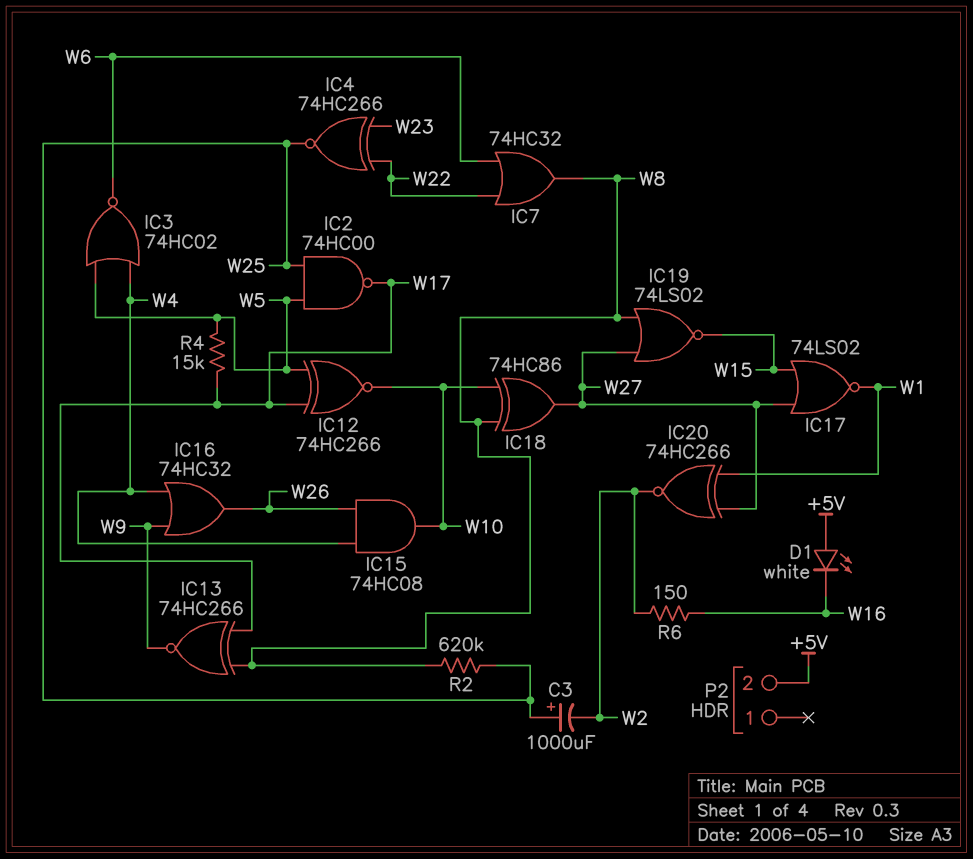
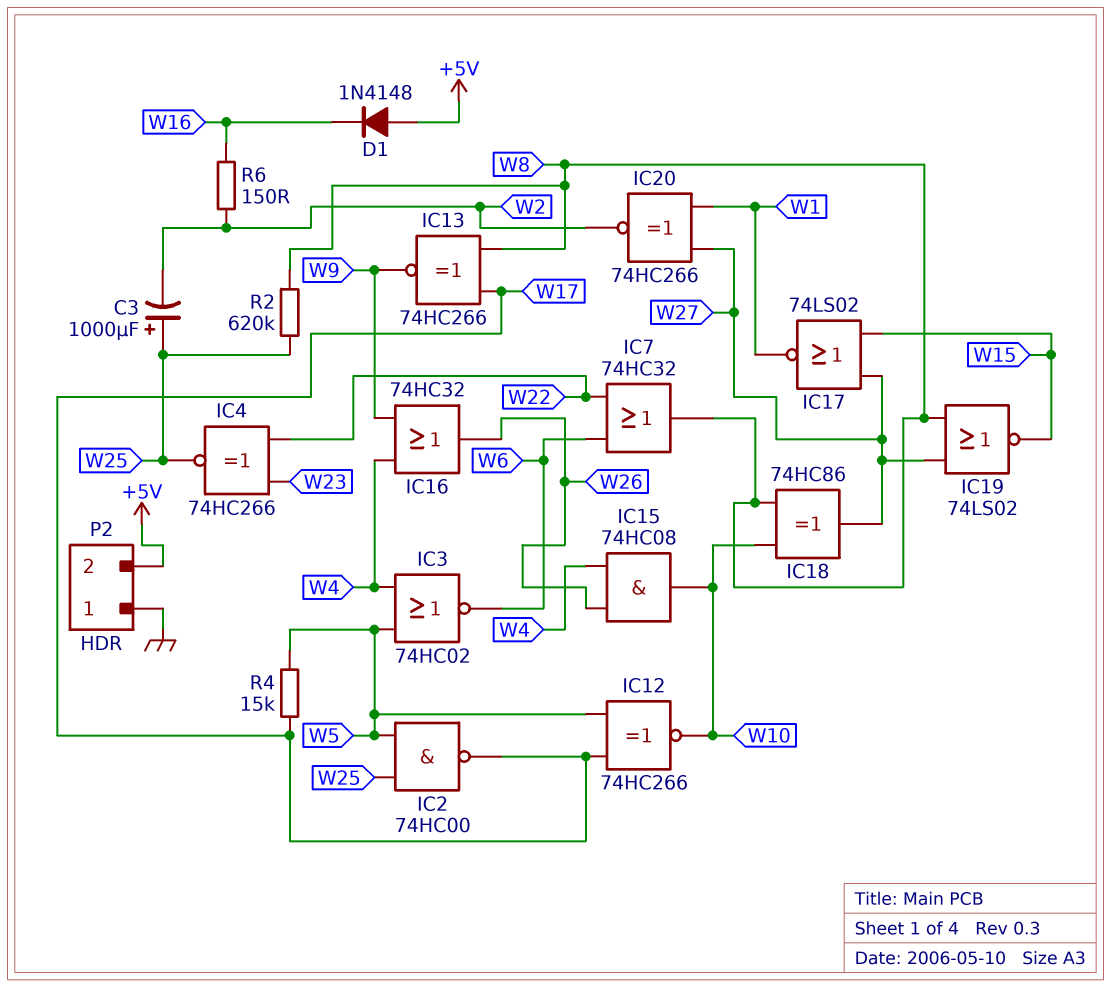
D1: LED white (A +5V, K W16) -> diode 1N4148 (A +5V, K W16)
P2 pin 1: none -> GND

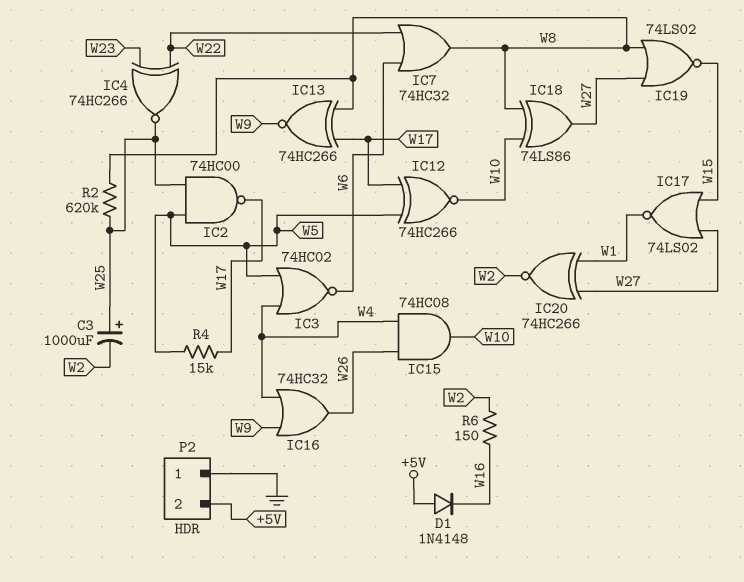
IC18: XOR 74HC86 (in W8, in W10, out W27) -> XOR 74LS86 (in W8, in W10, out W27)

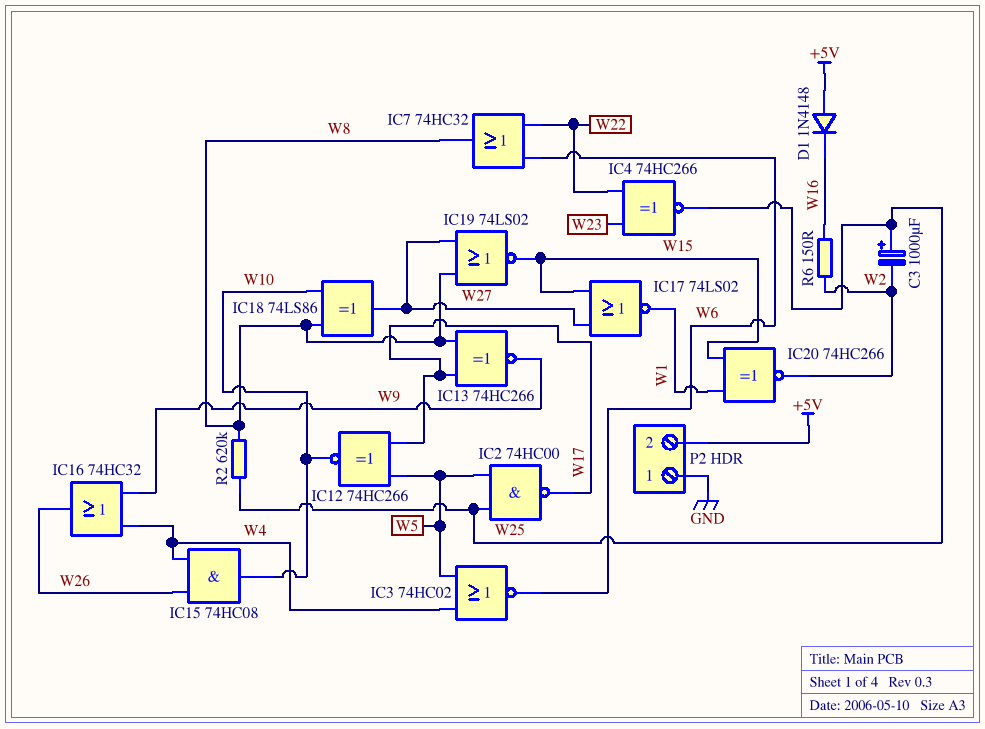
IC20: XNOR 74HC266 (in W1, in W27, out W2) -> XNOR 74HC266 (in W1, in W15, out W2)
R4: 15k (W5, W17) -> none

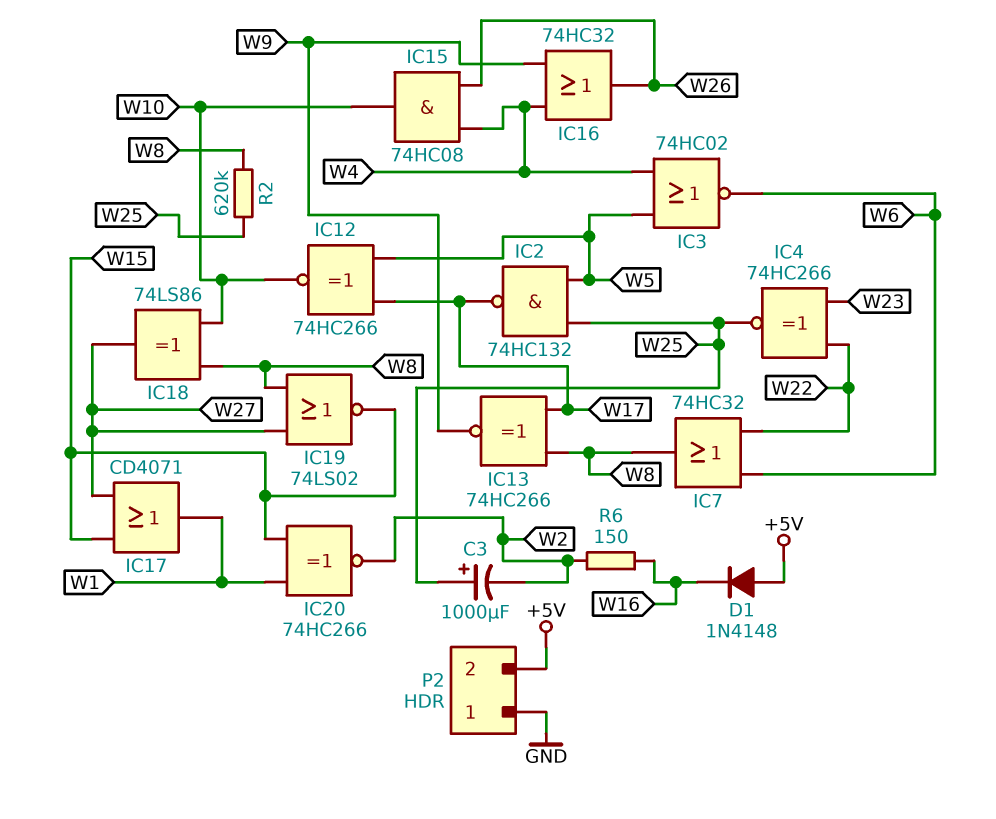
IC2: NAND 74HC00 (in W5, in W25, out W17) -> NAND 74HC132 (in W5, in W25, out W17)
IC17: NOR 74LS02 (in W15, in W27, out W1) -> OR CD4071 (in W15, in W27, out W1)

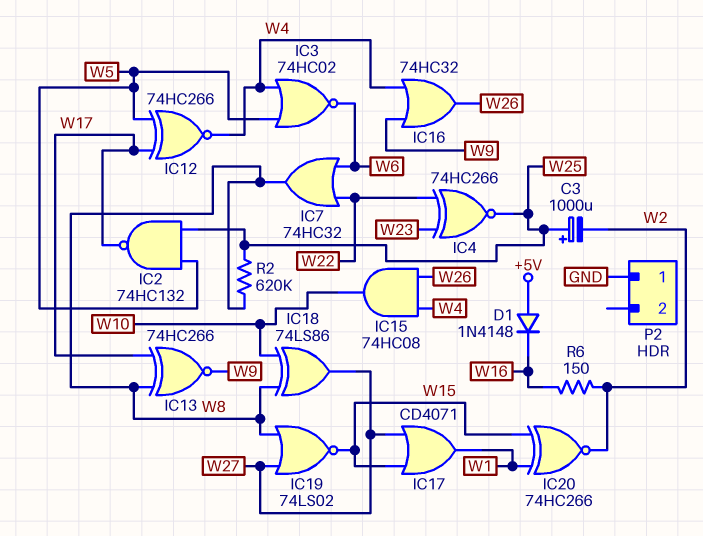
IC12: XNOR 74HC266 (in W5, in W17, out W10) -> XNOR 74HC266 (in W5, in W17, out W4)
P2 pin 2: +5V -> none

